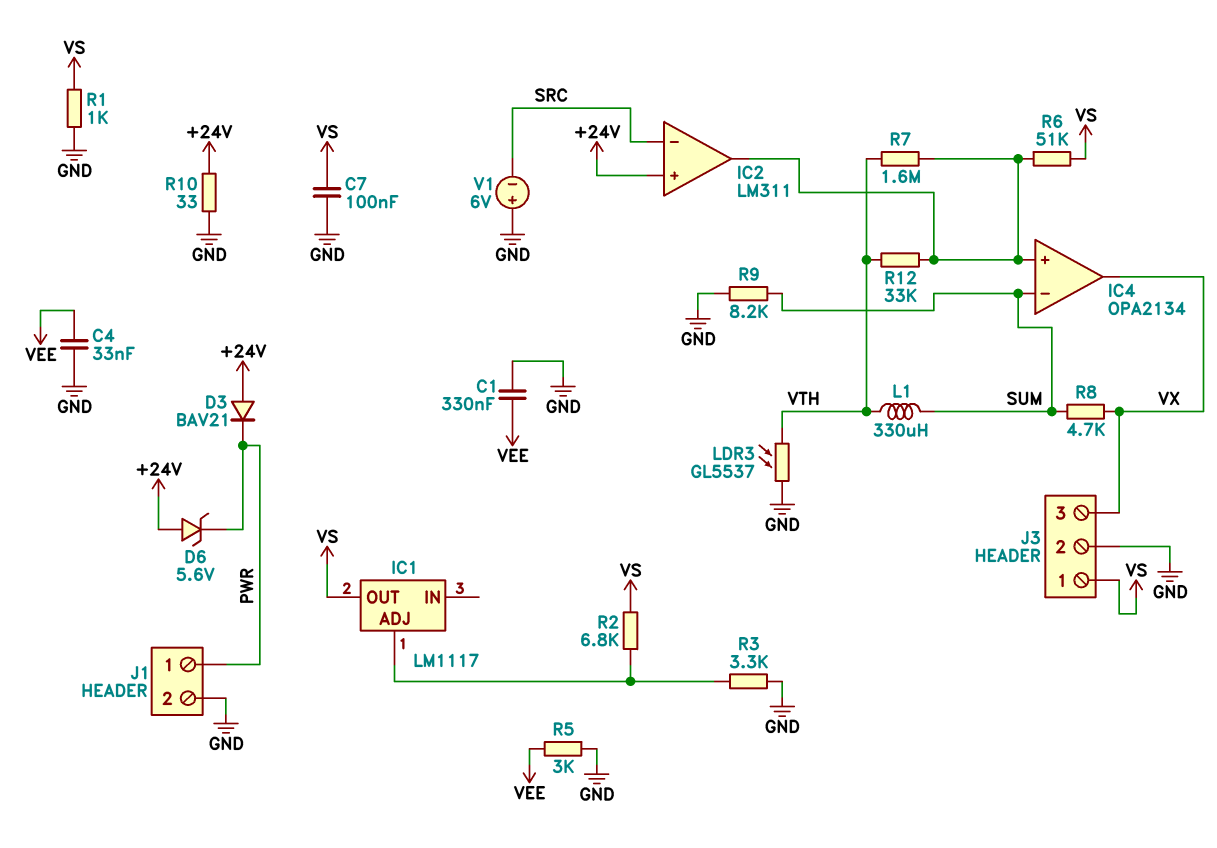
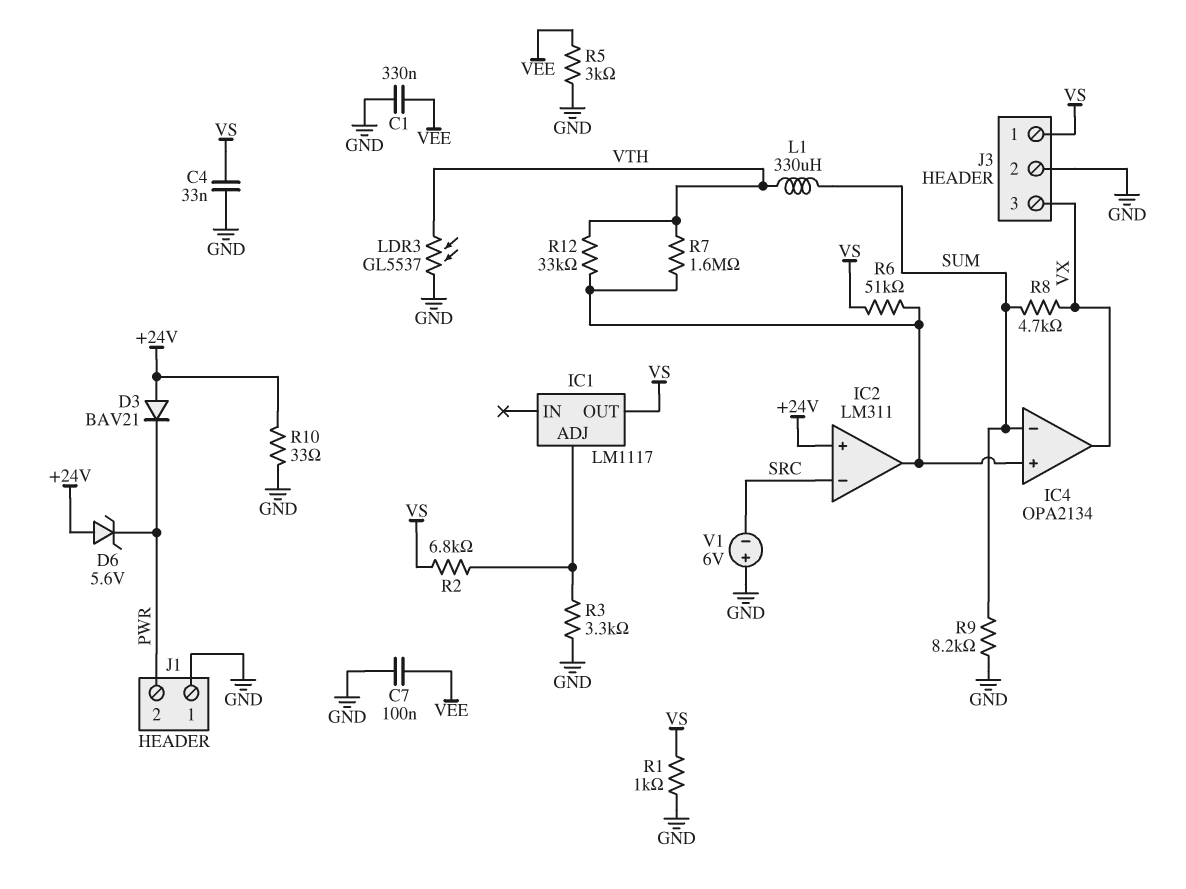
C4: 33nF (GND, VEE) -> 33nF (GND, VS)
C7: 100nF (GND, VS) -> 100nF (GND, VEE)
J1 pin 1: PWR -> GND
J1 pin 2: GND -> PWR

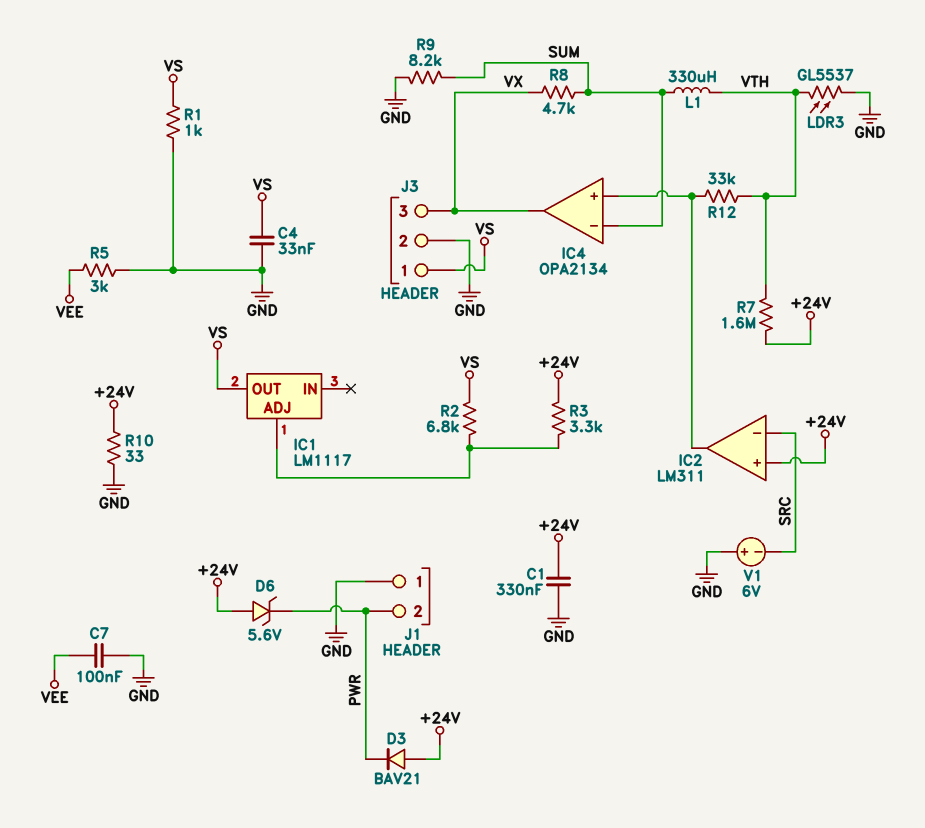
C1: 330nF (GND, VEE) -> 330nF (+24V, GND)
R3: 3.3k (GND, IC1/ADJ) -> 3.3k (+24V, IC1/ADJ)
R6: 51k (IC2/out, VS) -> none
R7: 1.6M (IC2/out, VTH) -> 1.6M (+24V, VTH)

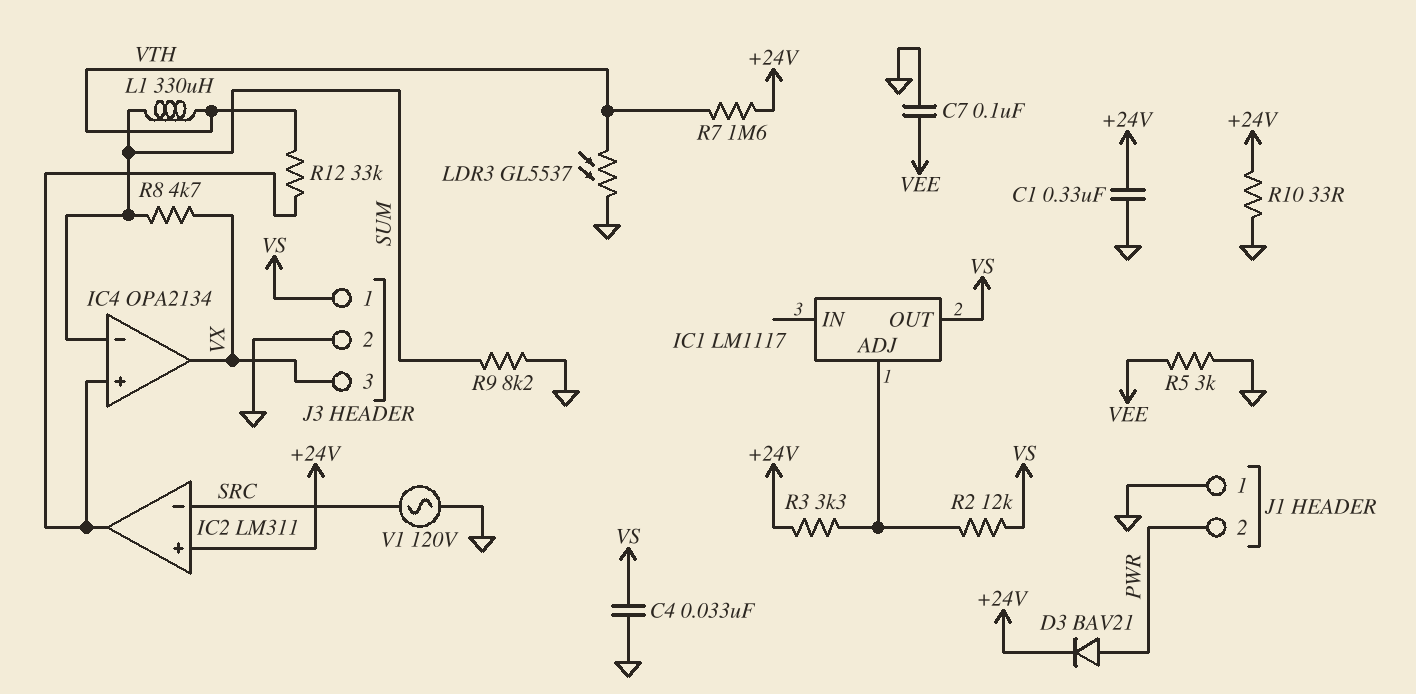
D3: diode BAV21 (A +24V, K PWR) -> diode BAV21 (A PWR, K +24V)
D6: zener 5.6V (A +24V, K PWR) -> none
R1: 1k (GND, VS) -> none
R2: 6.8k (IC1/ADJ, VS) -> 12k (IC1/ADJ, VS)
V1: 6V (plus GND, minus SRC) -> AC 120V (GND, SRC)

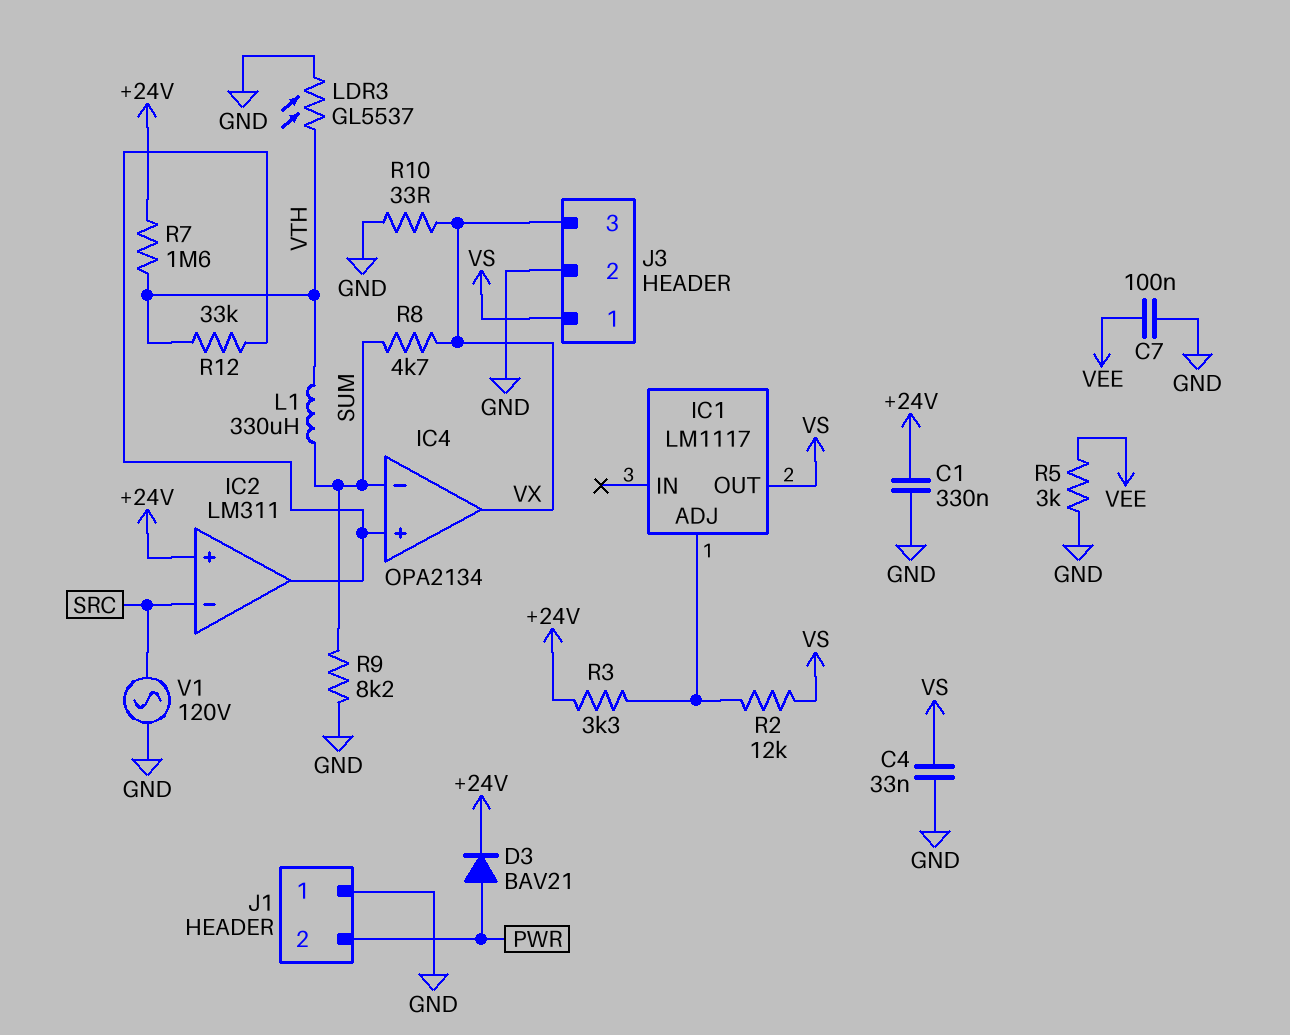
R10: 33 (+24V, GND) -> 33 (GND, VX)

